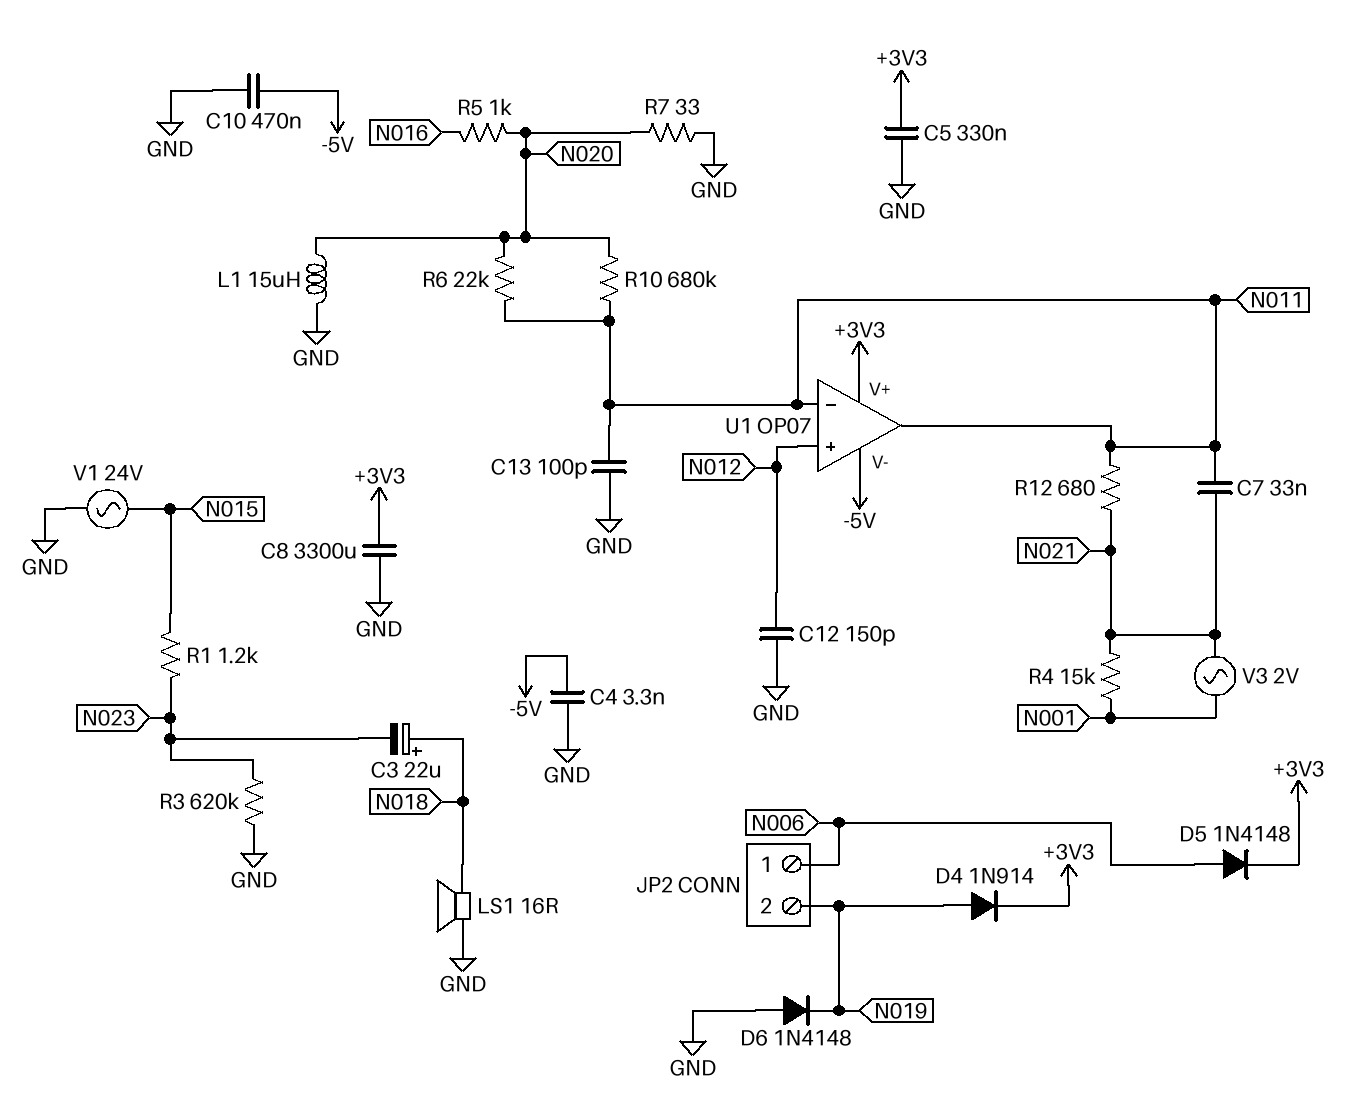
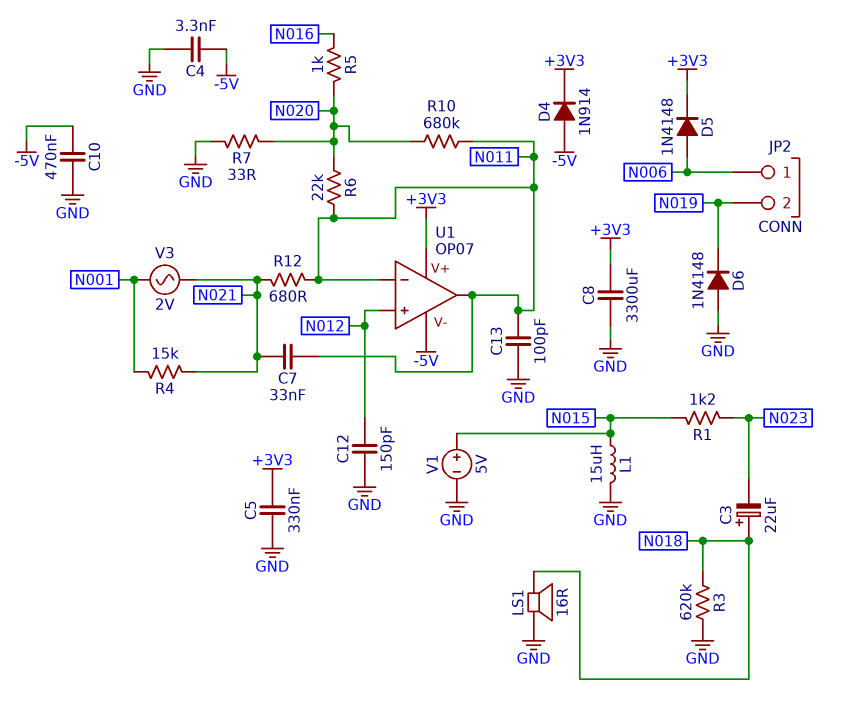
D4: diode 1N914 (A N019, K +3V3) -> diode 1N914 (A -5V, K +3V3)
L1: 15uH (GND, N020) -> 15uH (GND, N015)
R3: 620k (GND, N023) -> 620k (GND, N018)
V1: AC 24V (GND, N015) -> 5V (plus N015, minus GND)

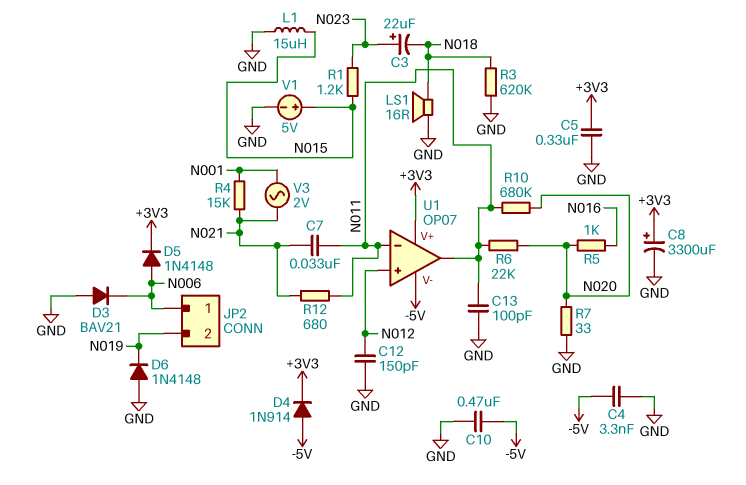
C3: 22uF (plus N018, minus N023) -> 22uF (plus N023, minus N018)
C8: 3300uF (+3V3, GND) -> 3300uF (plus +3V3, minus GND)
D3: none -> diode BAV21 (A GND, K N006)

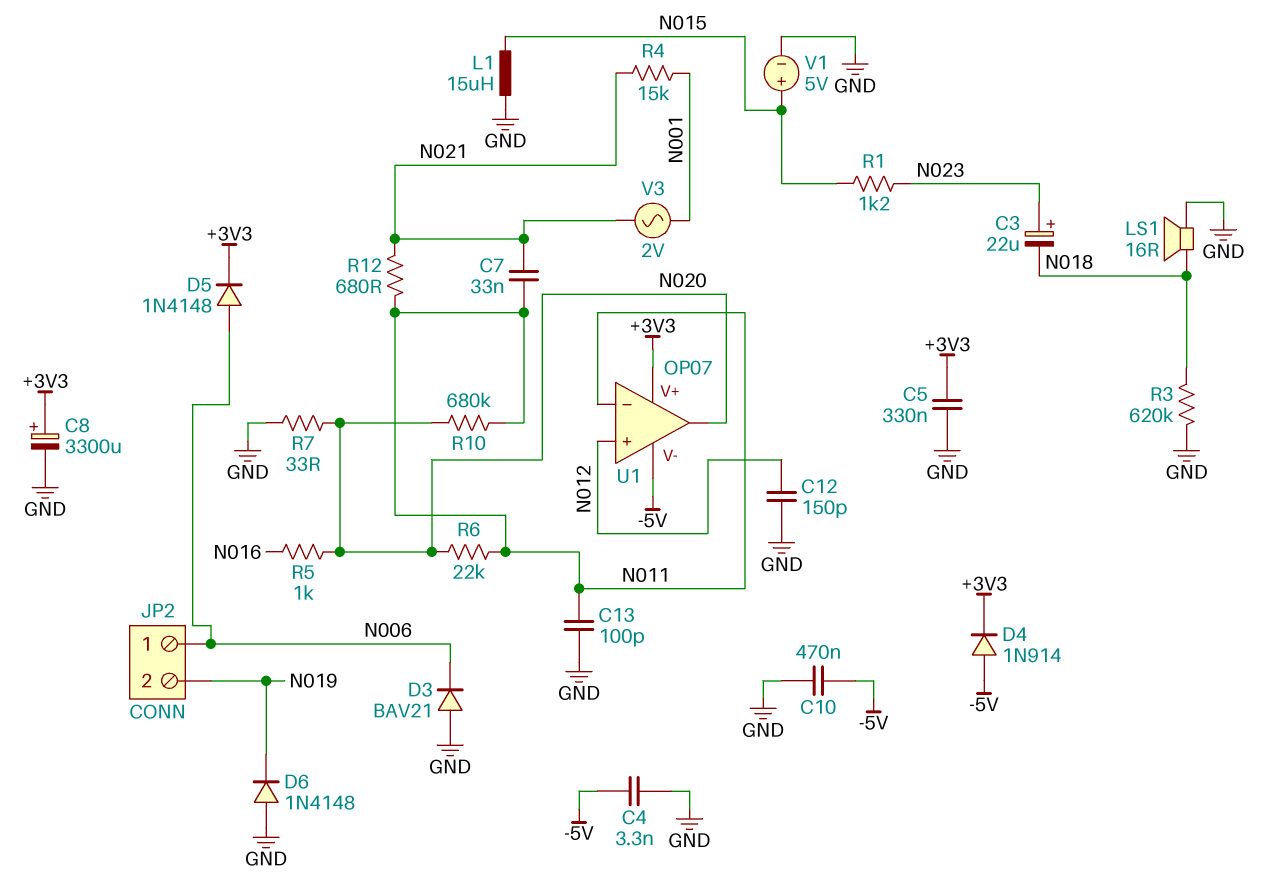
U1 pin out: N011 -> N020

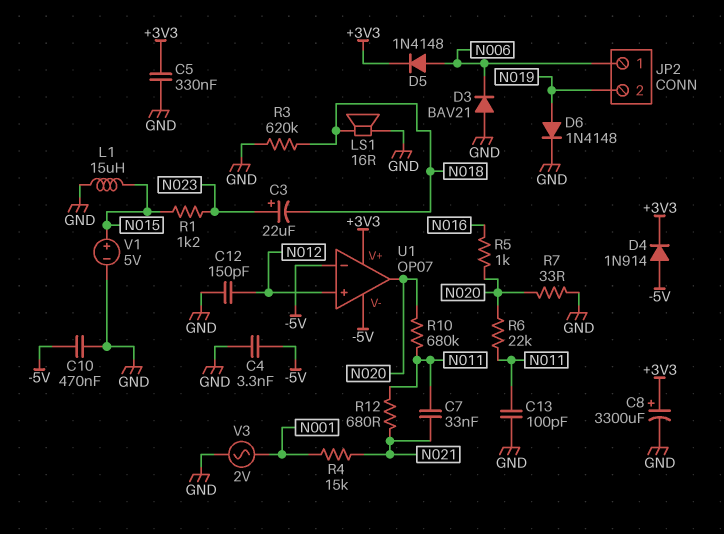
D6: diode 1N4148 (A GND, K N019) -> diode 1N4148 (A N019, K GND)
U1 pin in-: N011 -> -5V
V3: AC 2V (N001, N021) -> AC 2V (GND, N001)

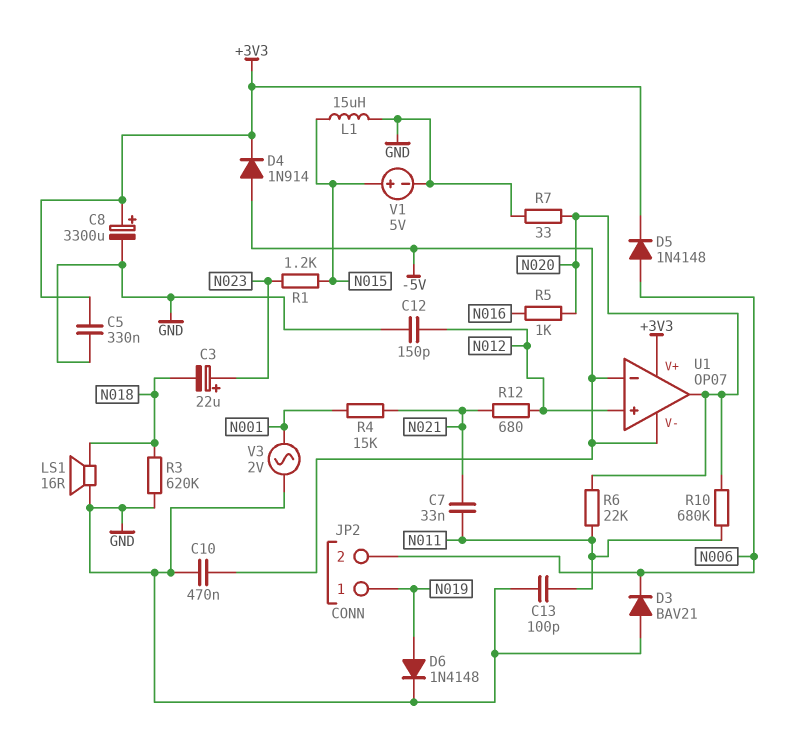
C4: 3.3nF (-5V, GND) -> none
JP2 pin 1: N006 -> N019
JP2 pin 2: N019 -> N006
R12: 680 (N011, N021) -> 680 (N012, N021)

